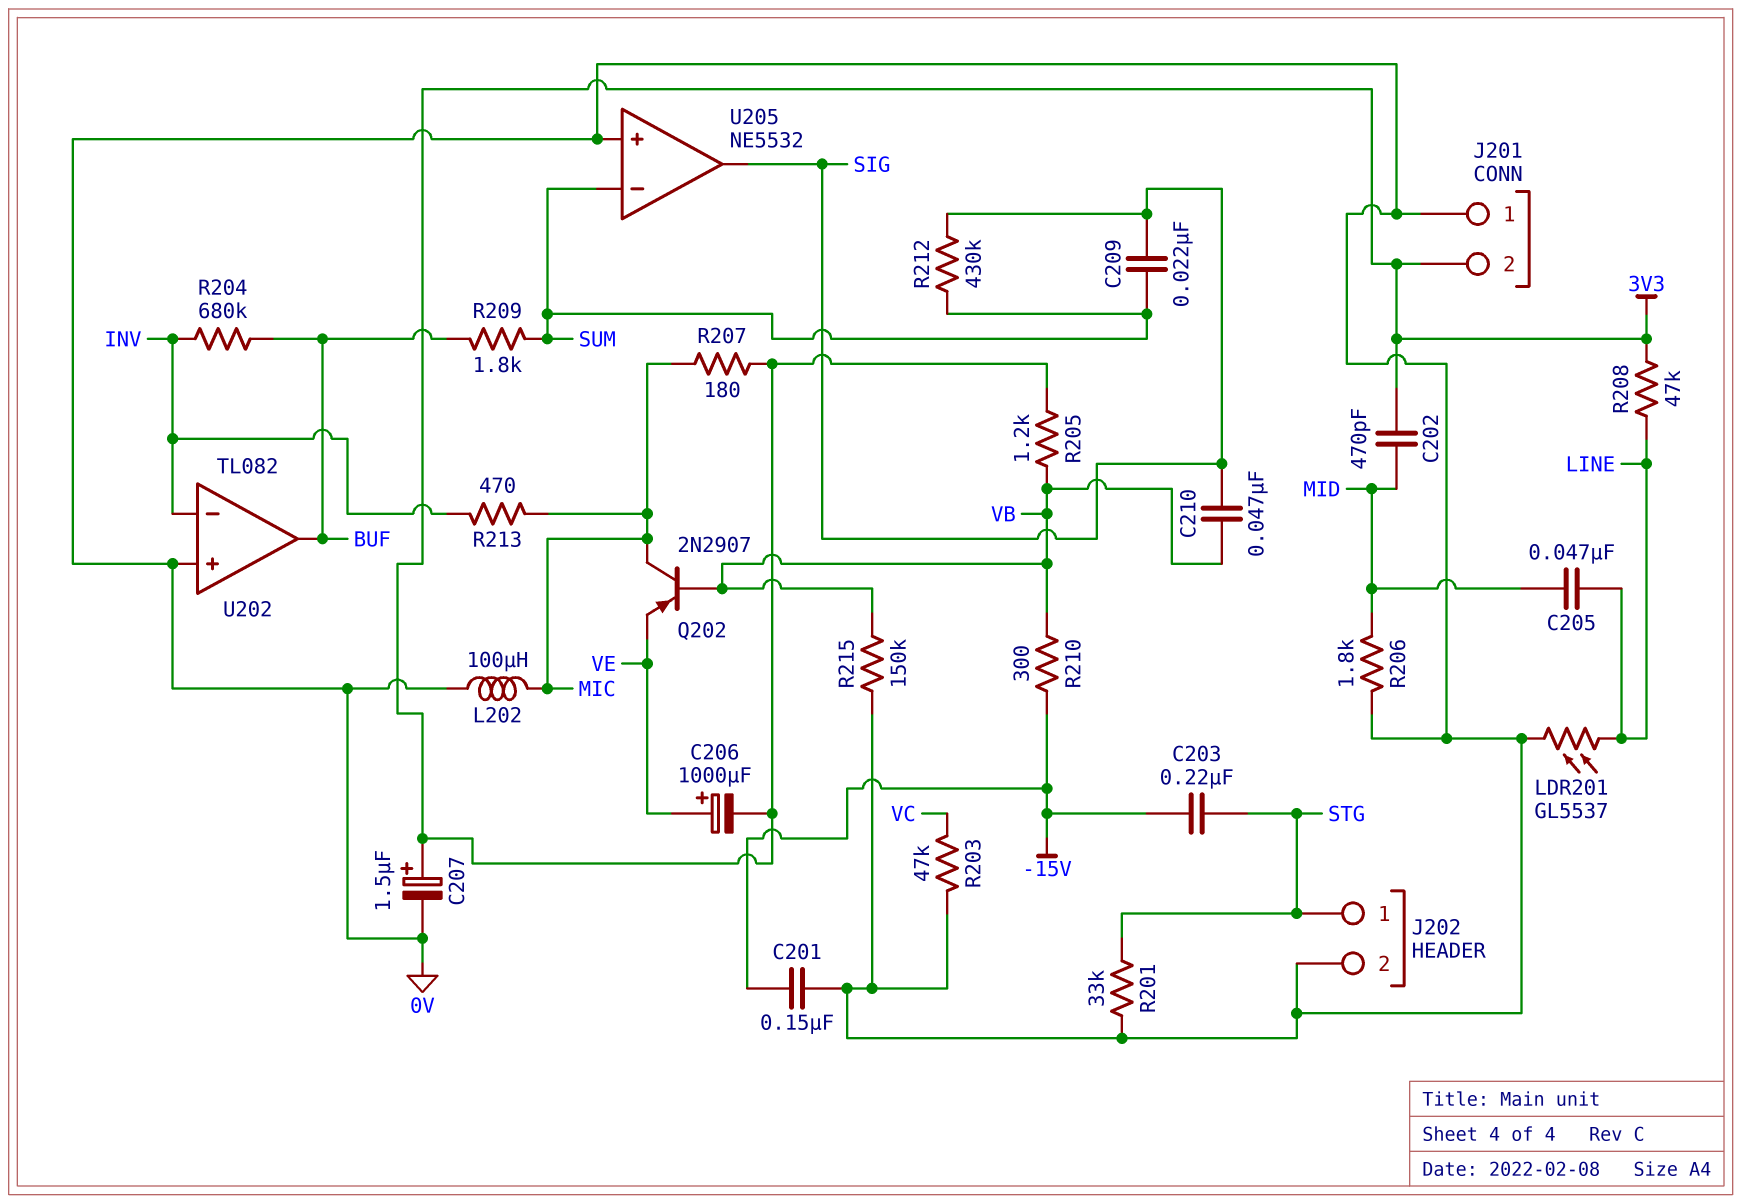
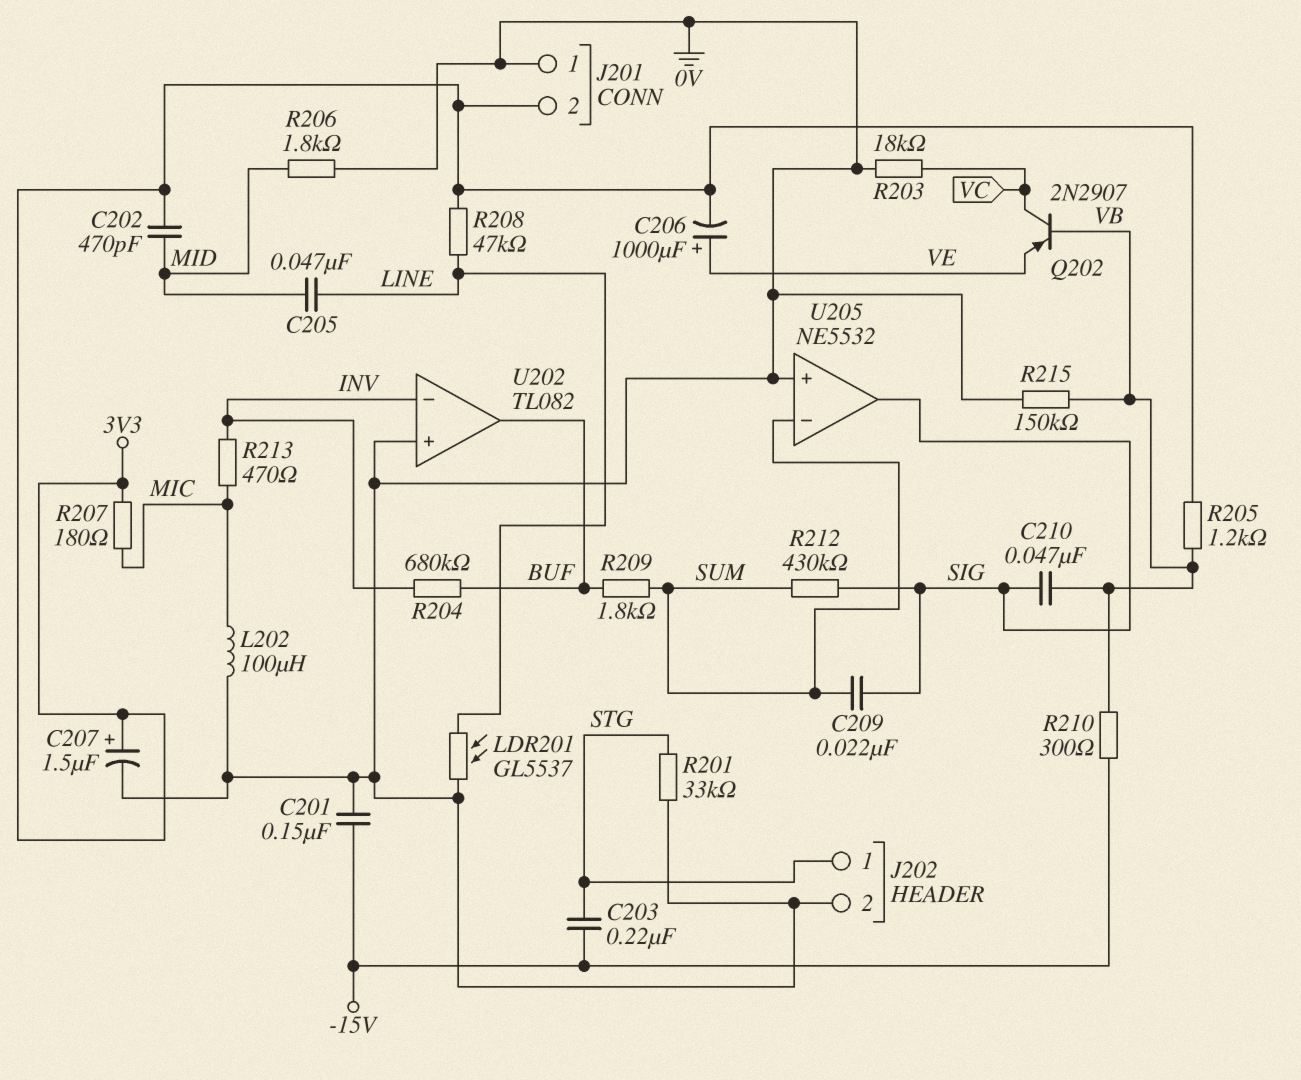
Q202: PNP 2N2907 (B VB, C MIC, E VE) -> PNP 2N2907 (B VB, C VC, E VE)
R203: 47k (0V, VC) -> 18k (0V, VC)

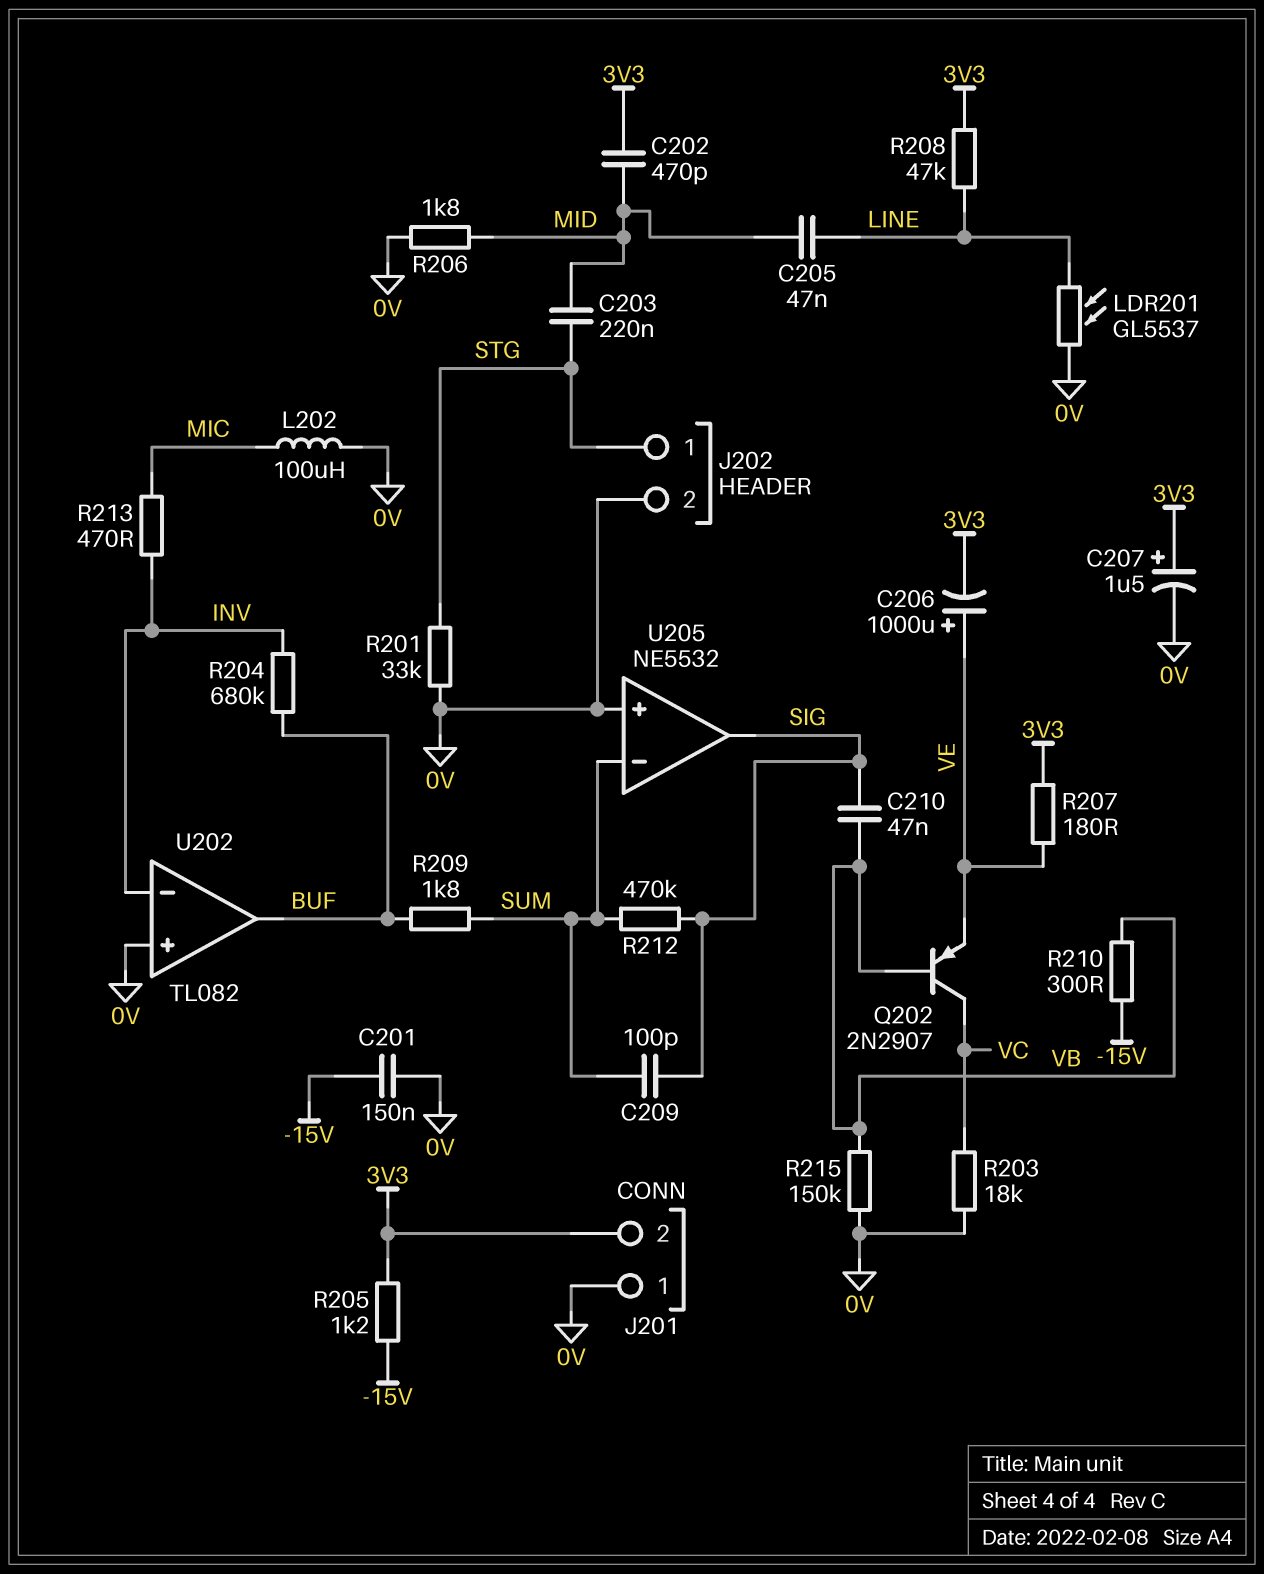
C203: 220nF (-15V, STG) -> 220nF (MID, STG)
C209: 22nF (SIG, SUM) -> 100pF (SIG, SUM)
R205: 1.2k (3V3, VB) -> 1.2k (-15V, 3V3)
R207: 180 (3V3, MIC) -> 180 (3V3, VE)
R212: 430k (SIG, SUM) -> 470k (SIG, SUM)

